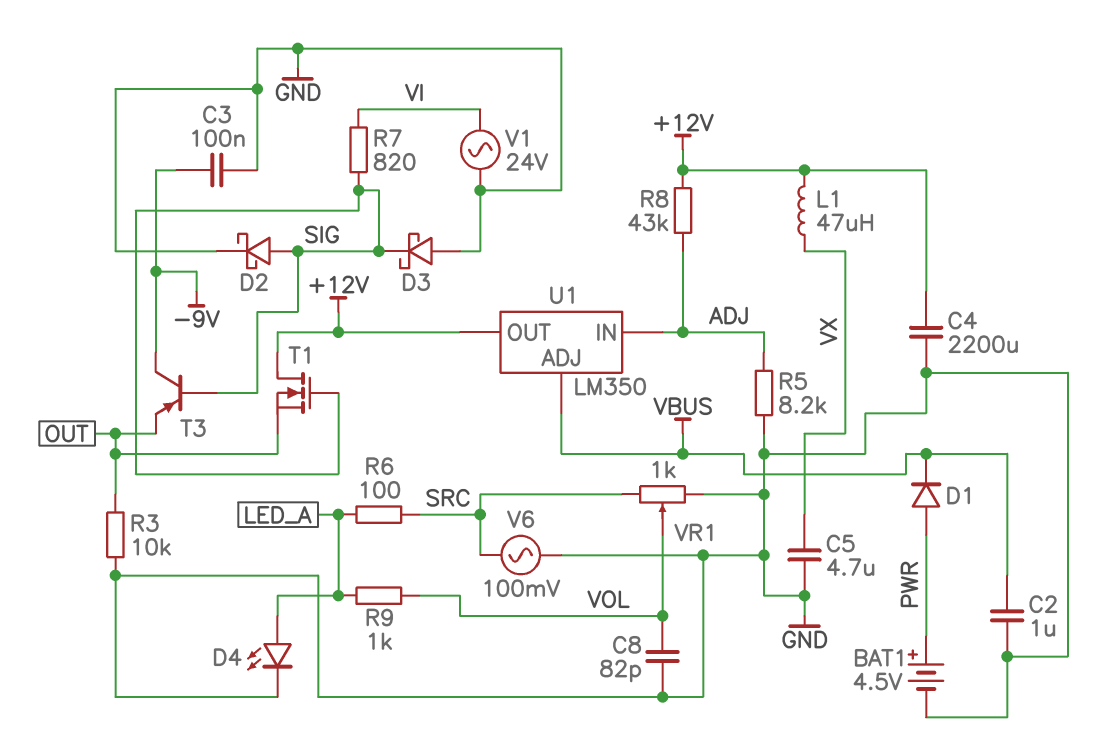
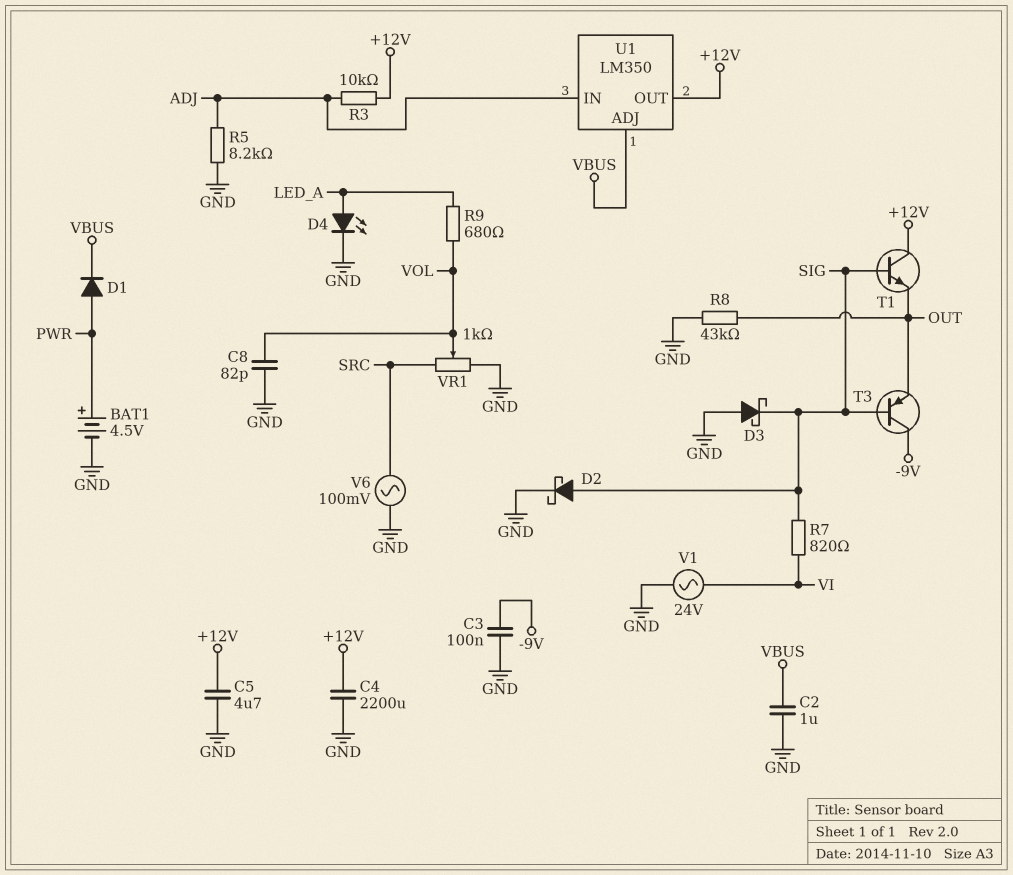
C5: 4.7uF (GND, VX) -> 4.7uF (+12V, GND)
L1: 47uH (+12V, VX) -> none
R3: 10k (GND, OUT) -> 10k (+12V, ADJ)
R6: 100 (LED_A, SRC) -> none
R8: 43k (+12V, ADJ) -> 43k (GND, OUT)
R9: 1k (LED_A, VOL) -> 680 (LED_A, VOL)
T1: NMOS (G SIG, D +12V, S OUT) -> NPN (B SIG, C +12V, E OUT)

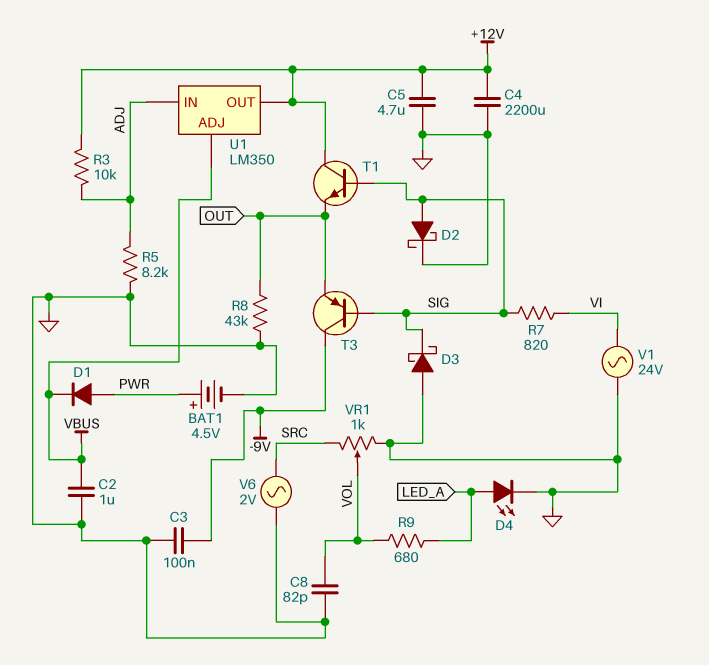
V6: AC 100mV (GND, SRC) -> AC 2V (GND, SRC)

